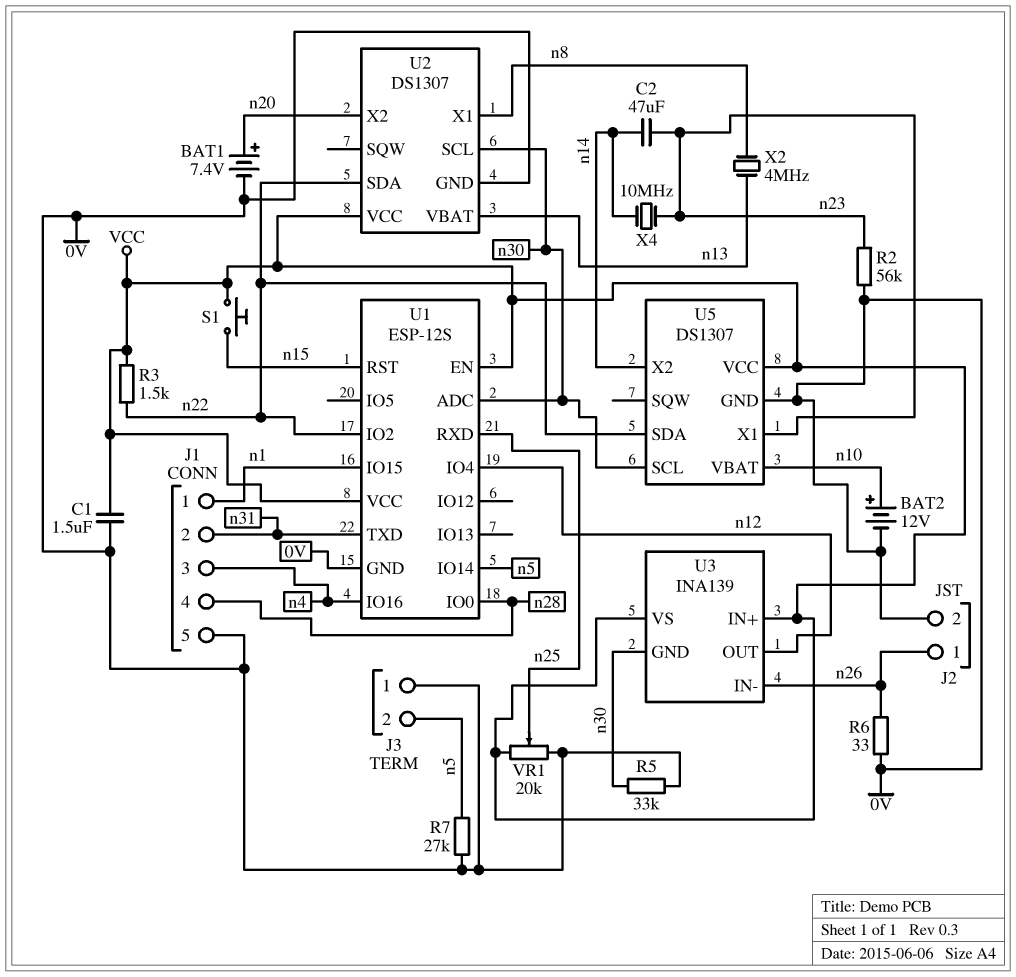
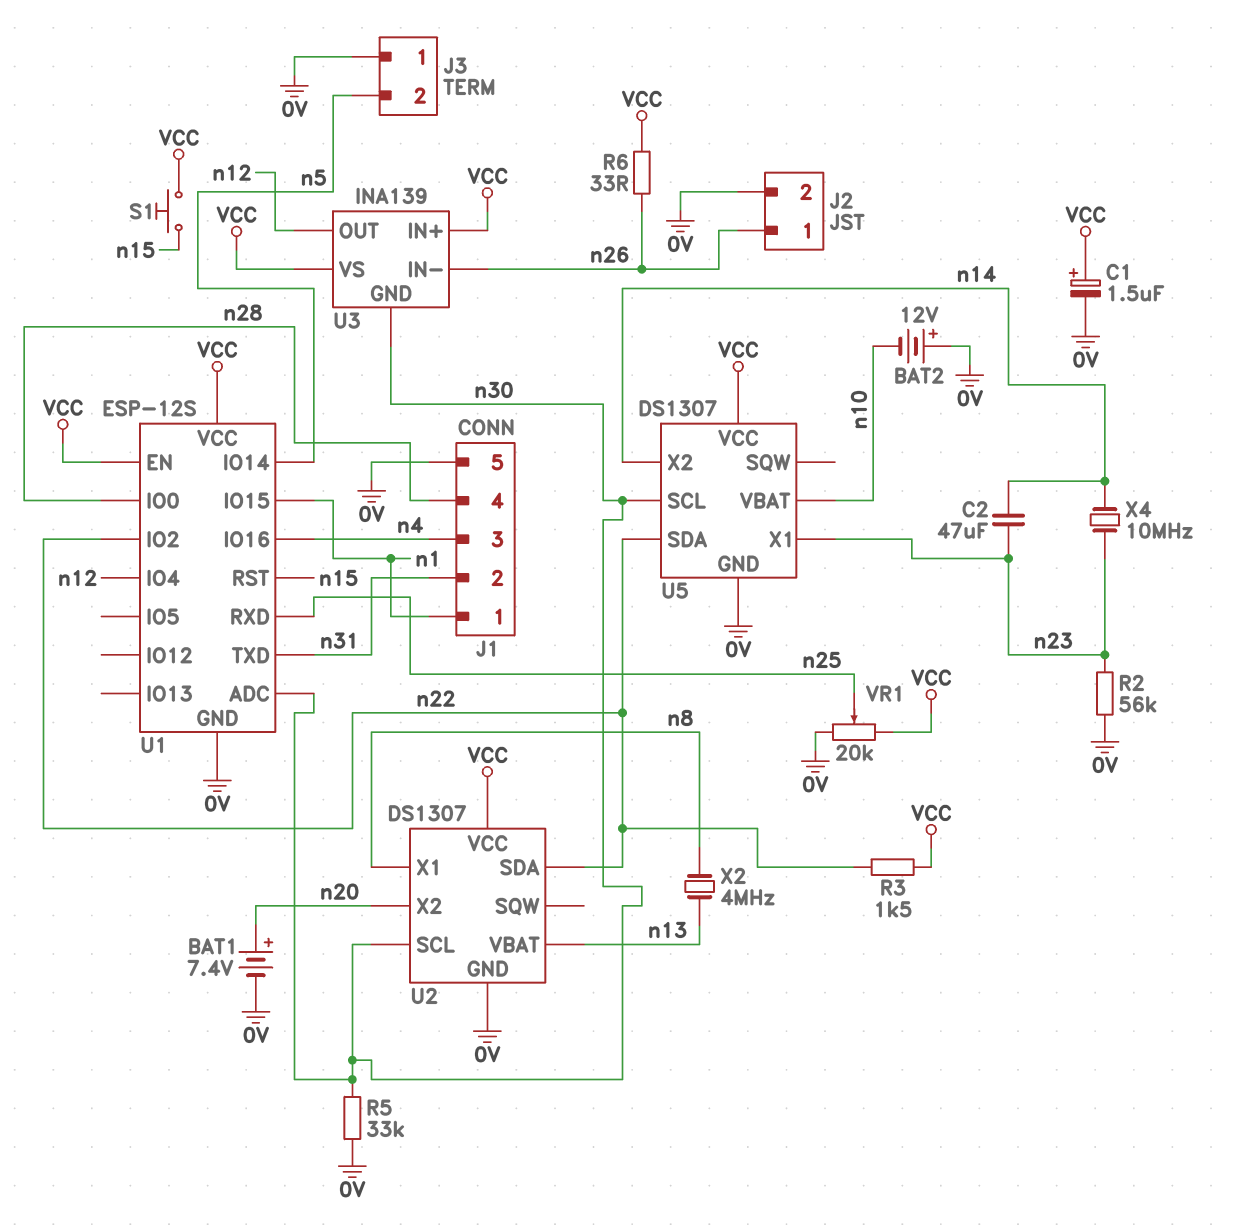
BAT2: 12V (plus n10, minus 0V) -> 12V (plus 0V, minus n10)
C1: 1.5uF (0V, VCC) -> 1.5uF (plus VCC, minus 0V)
R6: 33 (0V, n26) -> 33 (VCC, n26)
R7: 27k (0V, n5) -> none

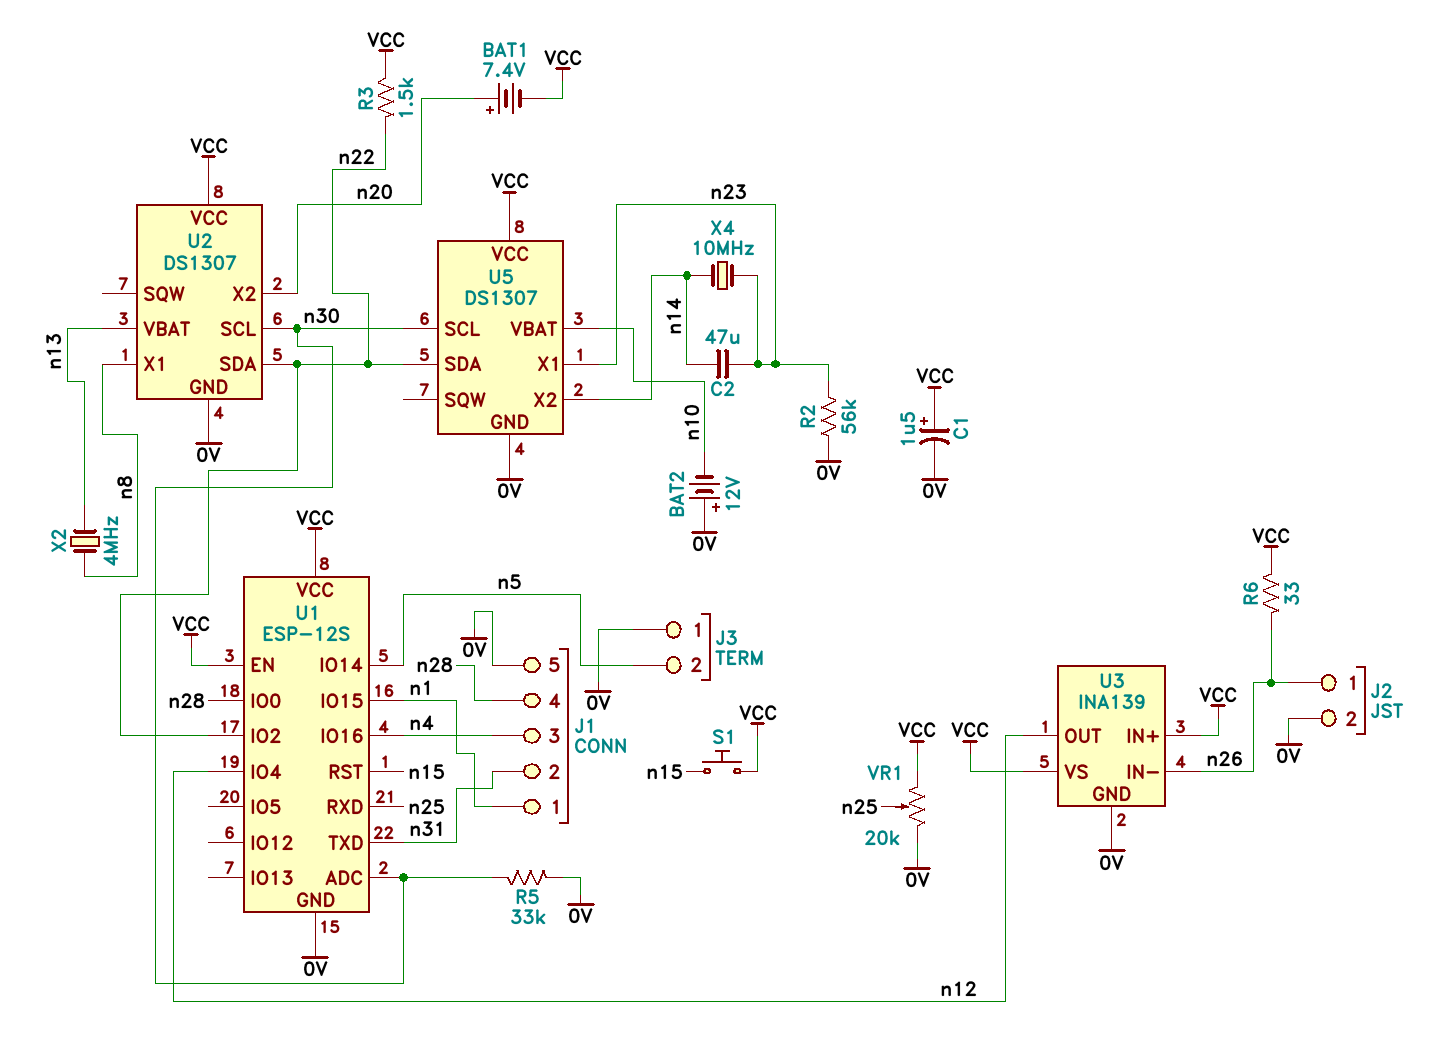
BAT1: 7.4V (plus n20, minus 0V) -> 7.4V (plus n20, minus VCC)
U3 pin GND: n30 -> 0V

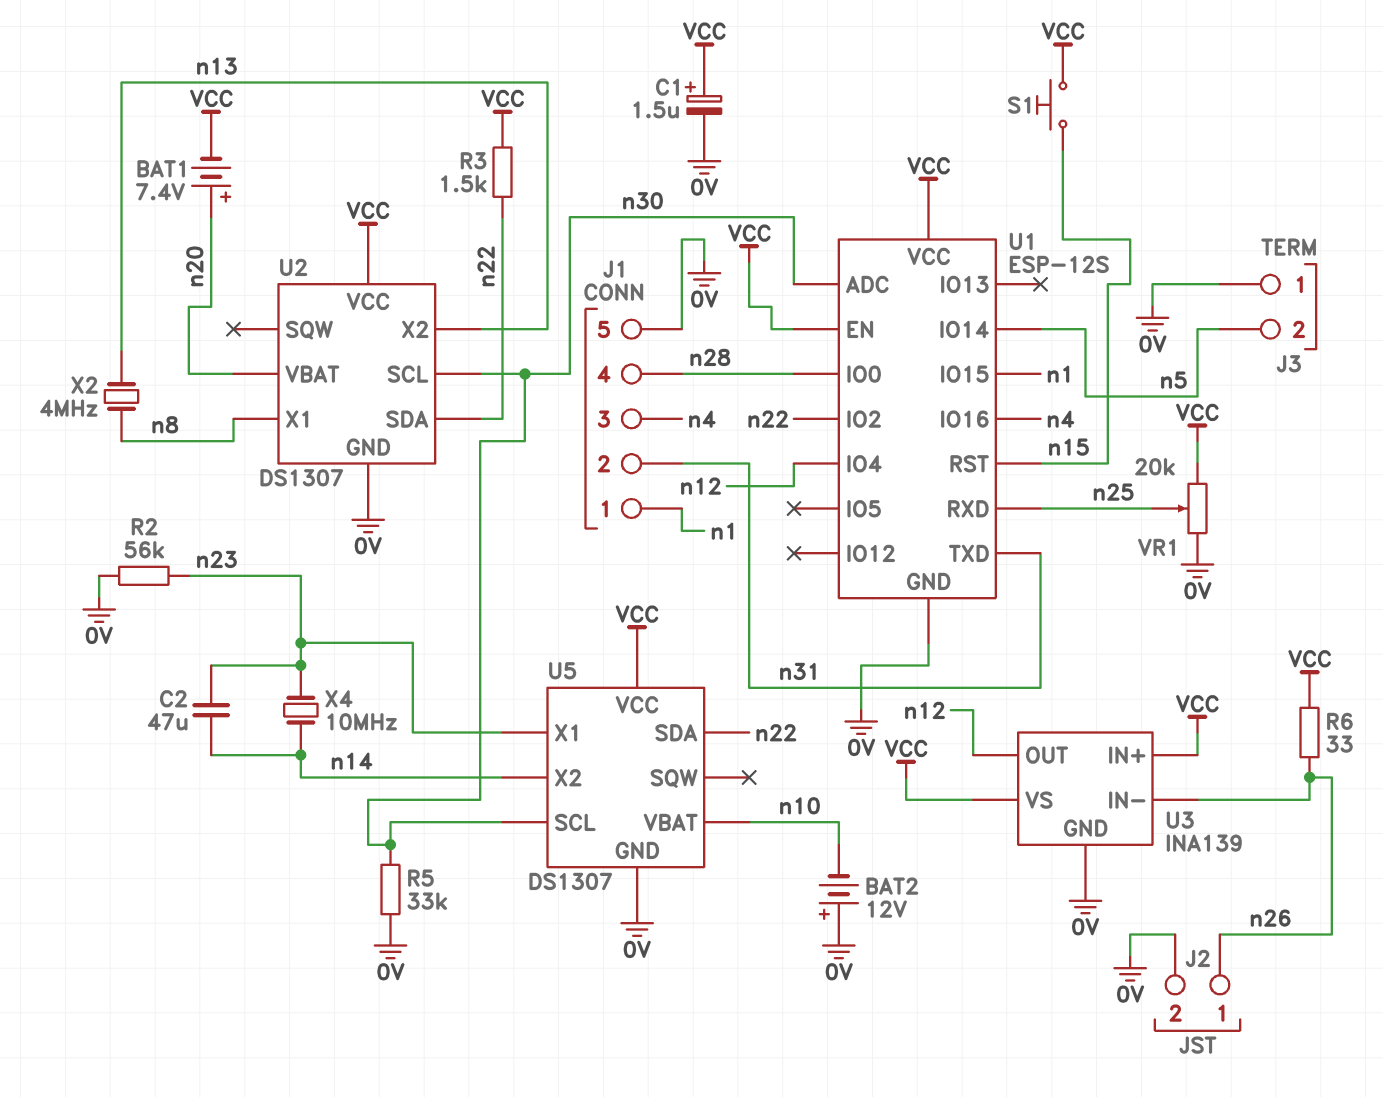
U2 pin VBAT: n13 -> n20
U2 pin X2: n20 -> n13

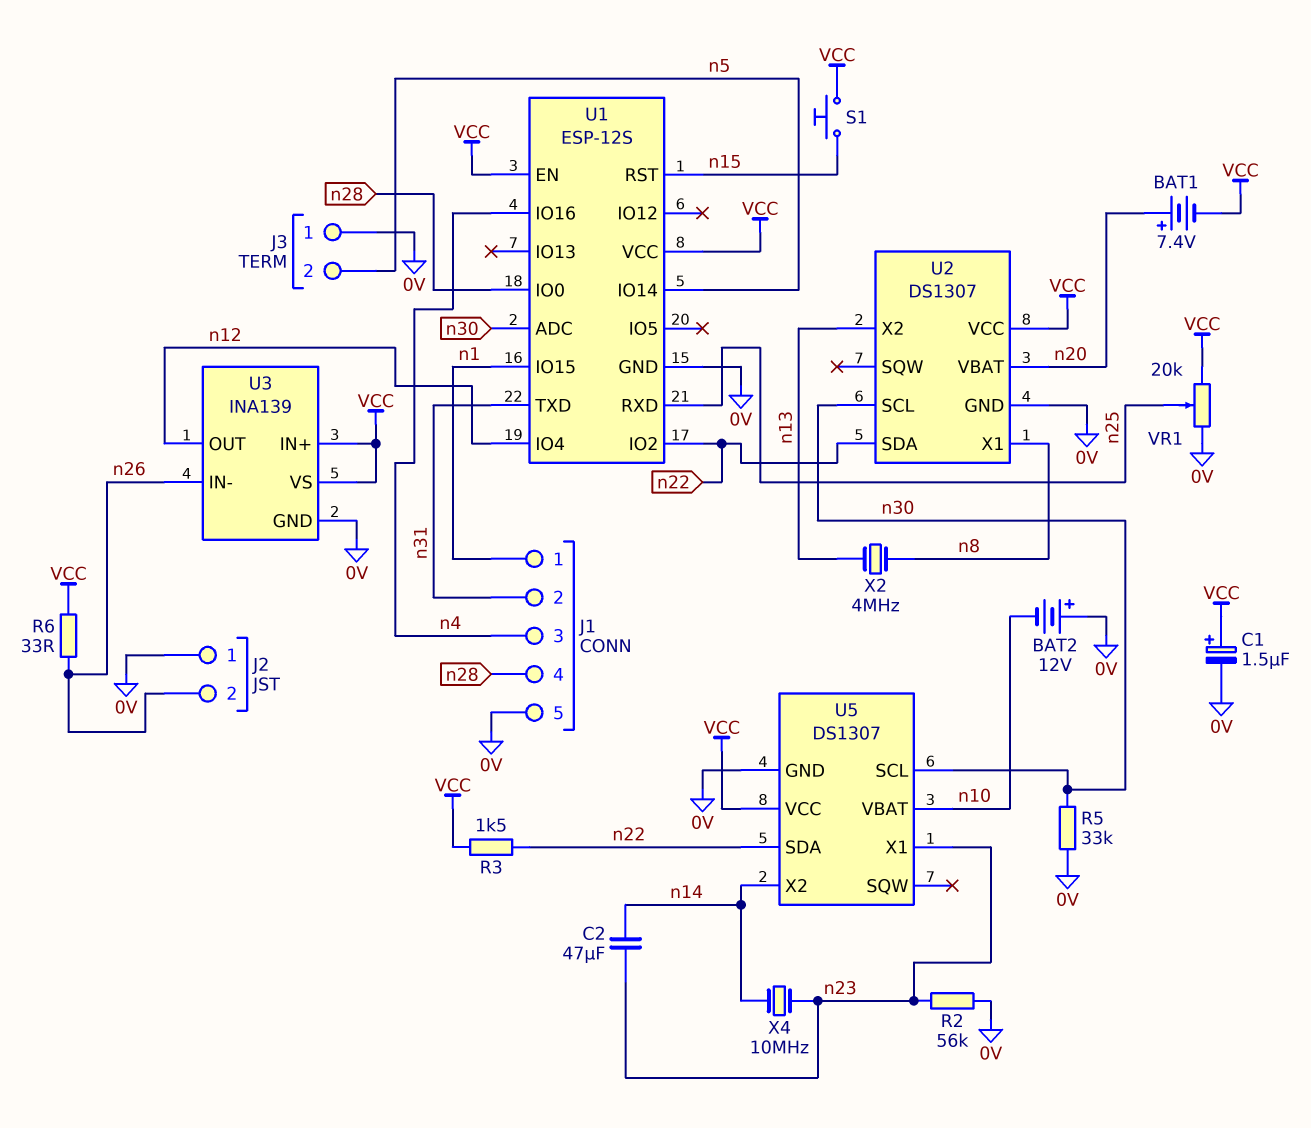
J2 pin 1: n26 -> 0V
J2 pin 2: 0V -> n26

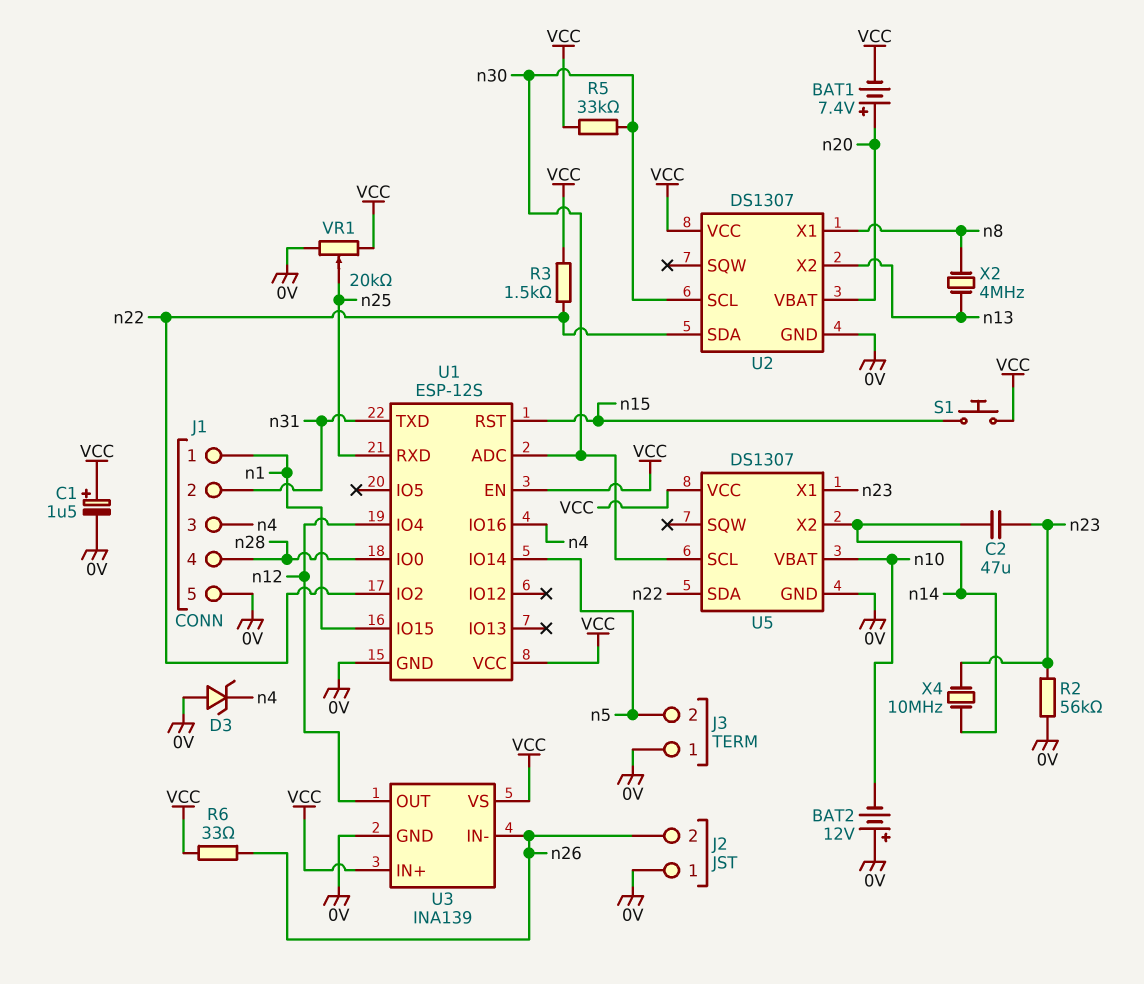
D3: none -> zener (A 0V, K n4)
R5: 33k (0V, n30) -> 33k (VCC, n30)

